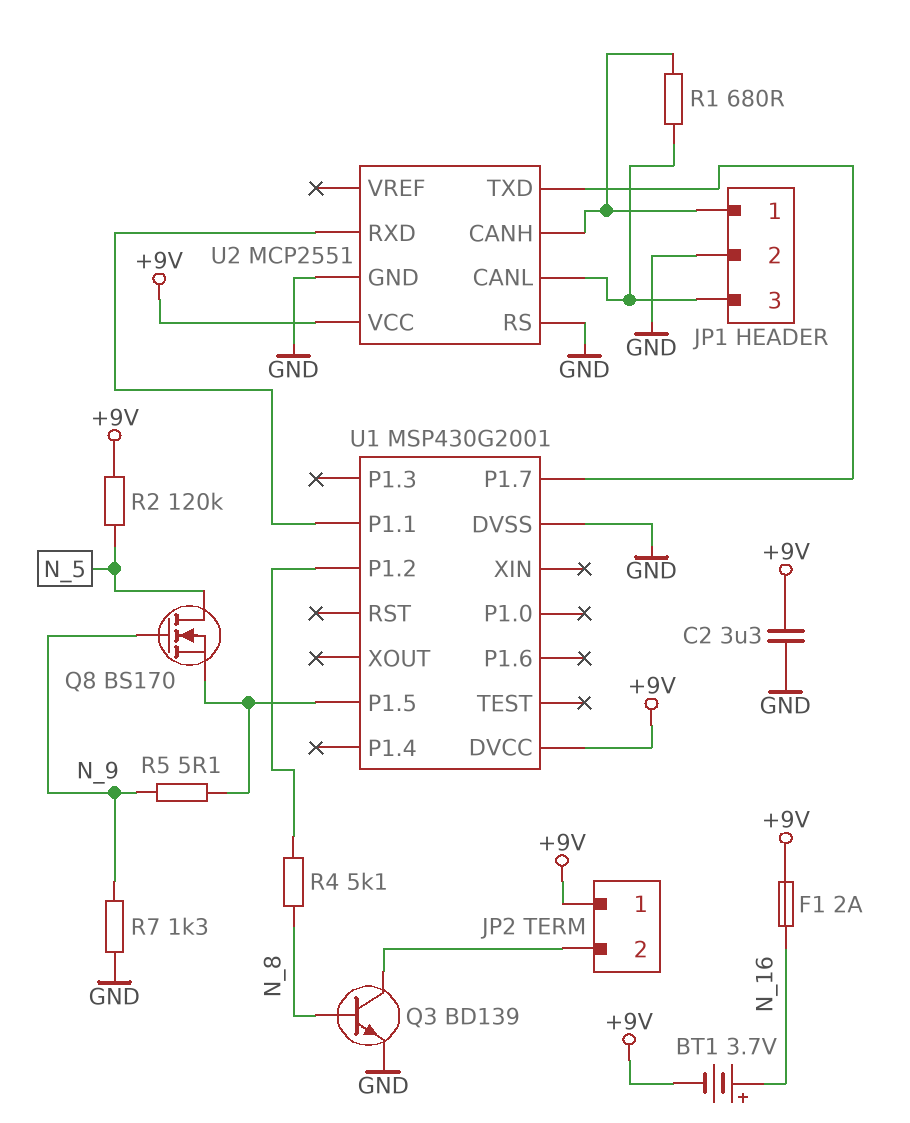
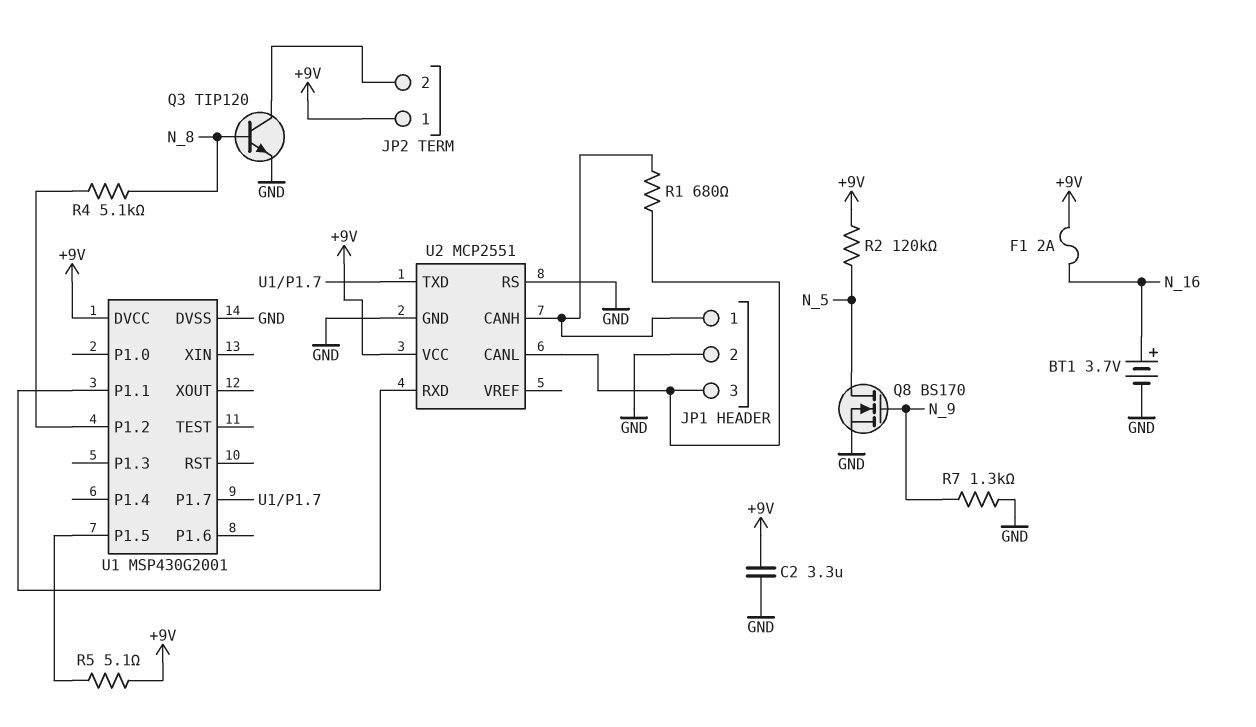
BT1: 3.7V (plus N_16, minus +9V) -> 3.7V (plus N_16, minus GND)
Q3: NPN BD139 (B N_8, C JP2/2, E GND) -> NPN TIP120 (B N_8, C JP2/2, E GND)
Q8: NMOS BS170 (G N_9, D N_5, S U1/P1.5) -> NMOS BS170 (G N_9, D N_5, S GND)
R5: 5.1 (N_9, U1/P1.5) -> 5.1 (+9V, U1/P1.5)

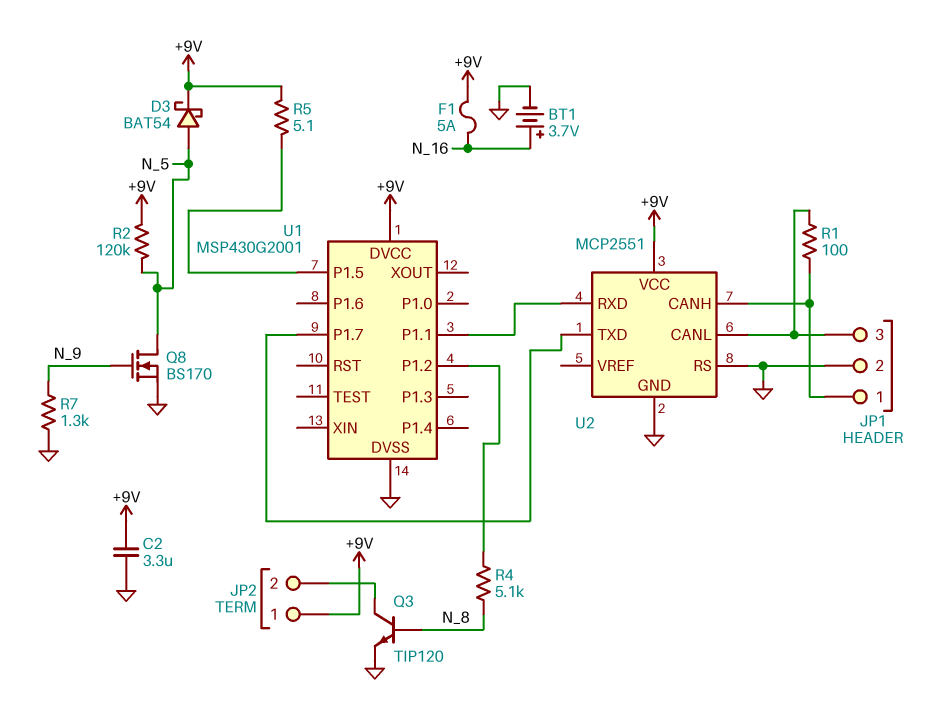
D3: none -> schottky BAT54 (A N_5, K +9V)
F1: 2A (+9V, N_16) -> 5A (+9V, N_16)
R1: 680 (JP1/1, JP1/3) -> 100 (JP1/1, JP1/3)

